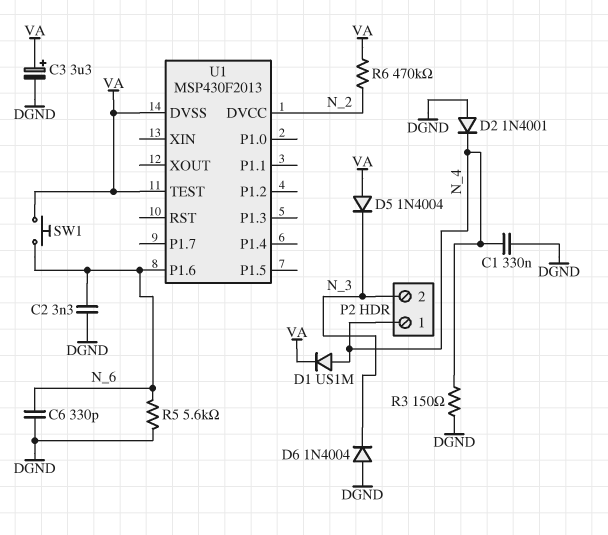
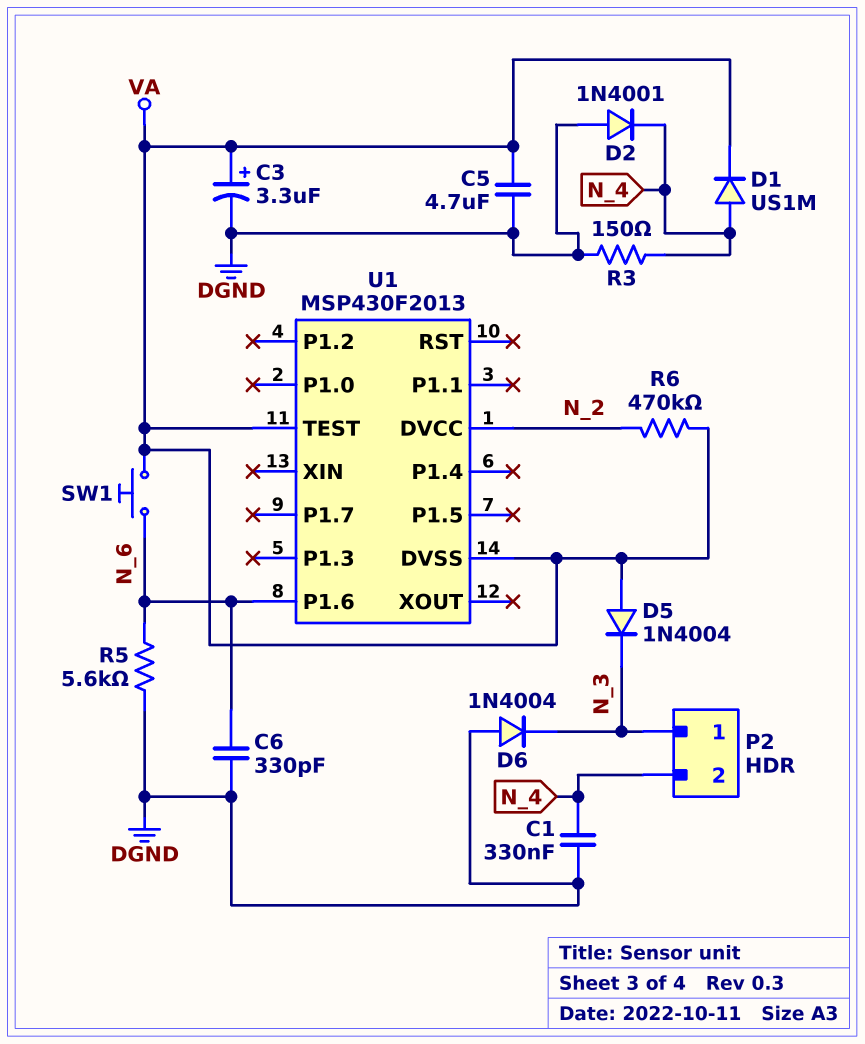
C2: 3.3nF (DGND, N_6) -> none
C5: none -> 4.7uF (DGND, VA)
P2 pin 1: N_4 -> N_3
P2 pin 2: N_3 -> N_4

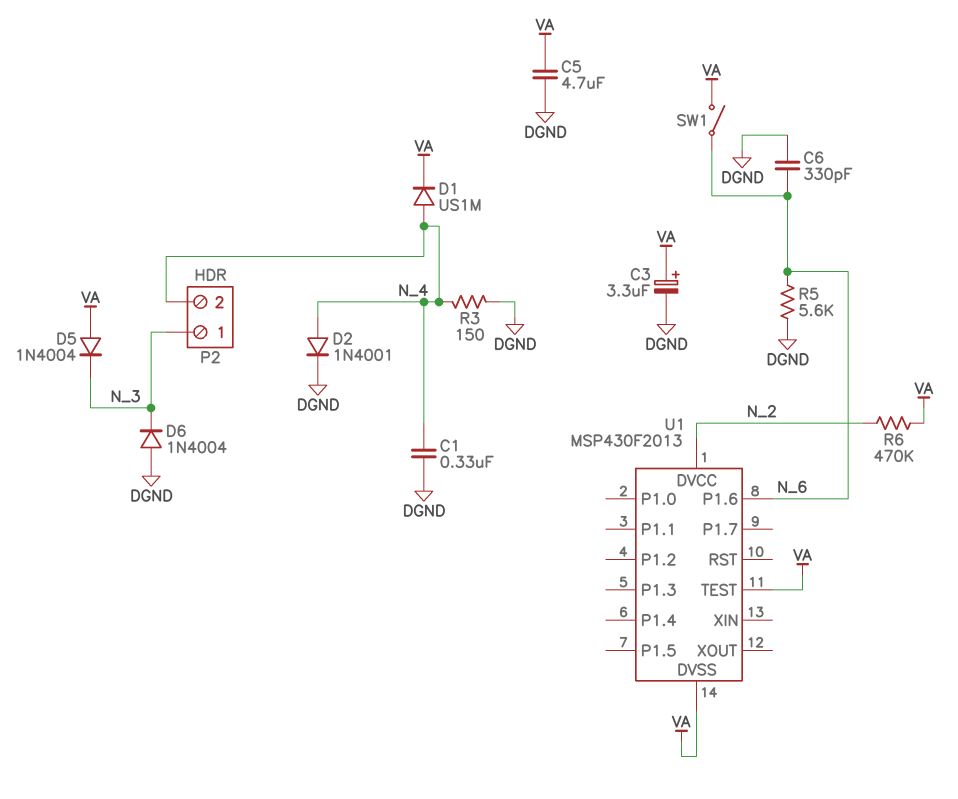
D2: diode 1N4001 (A DGND, K N_4) -> diode 1N4001 (A N_4, K DGND)
SW1: button (N_6, VA) -> switch (N_6, VA)

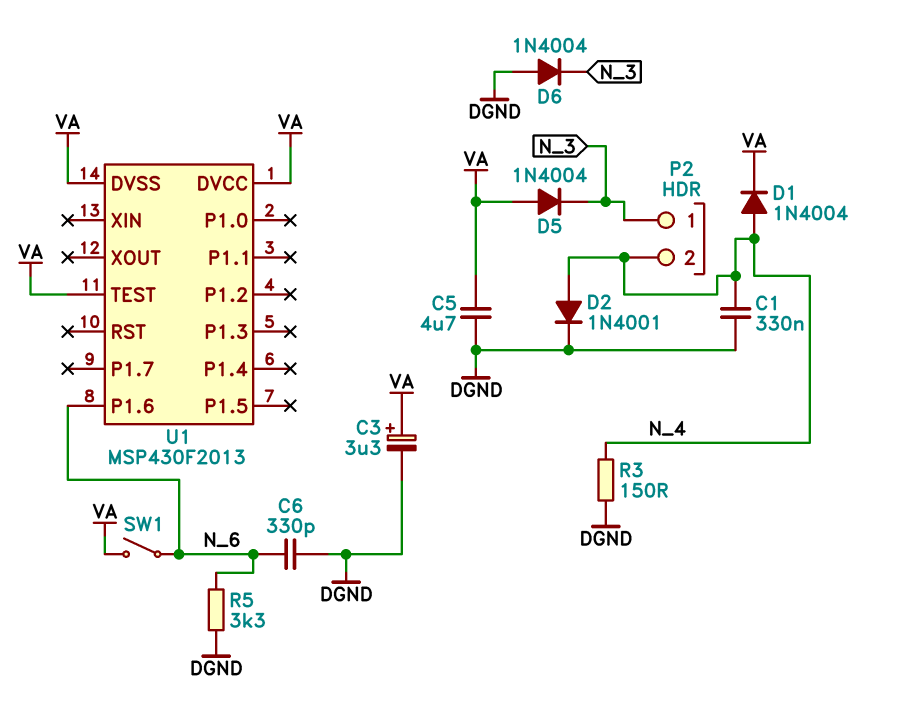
D1: diode US1M (A N_4, K VA) -> diode 1N4004 (A N_4, K VA)
R5: 5.6k (DGND, N_6) -> 3.3k (DGND, N_6)
R6: 470k (N_2, VA) -> none
U1 pin DVCC: N_2 -> VA

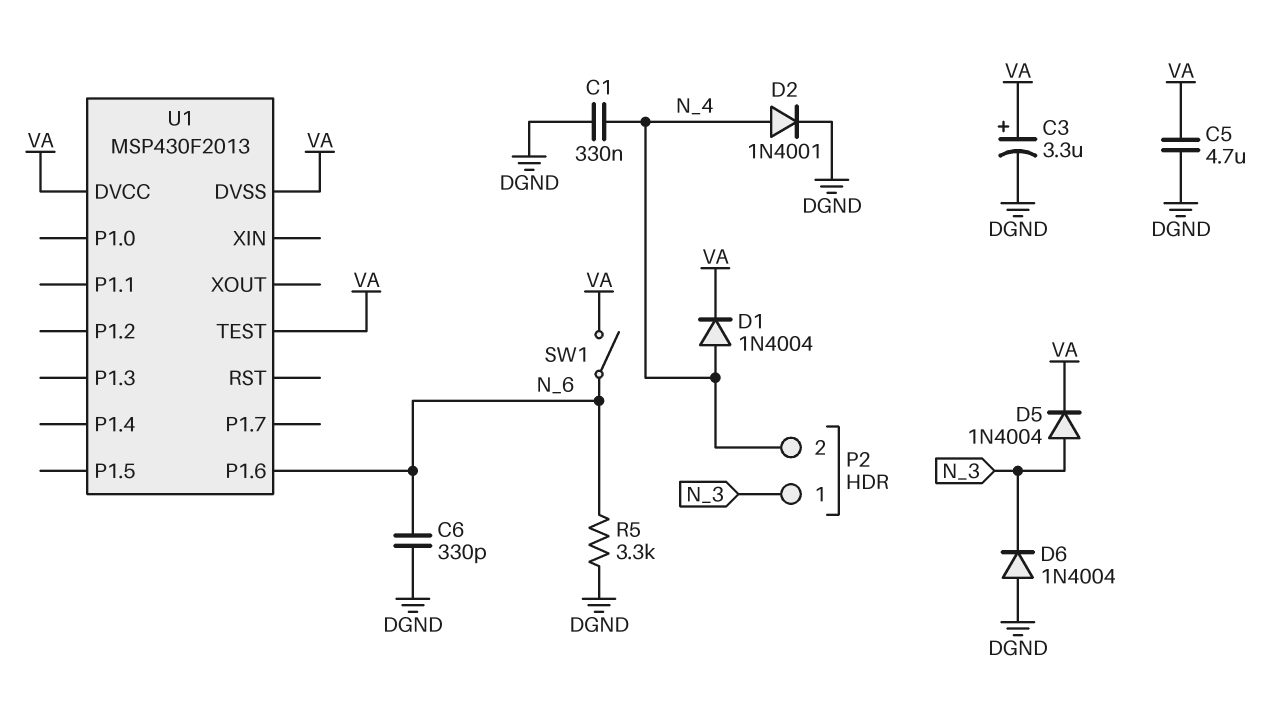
D5: diode 1N4004 (A VA, K N_3) -> diode 1N4004 (A N_3, K VA)
R3: 150 (DGND, N_4) -> none

